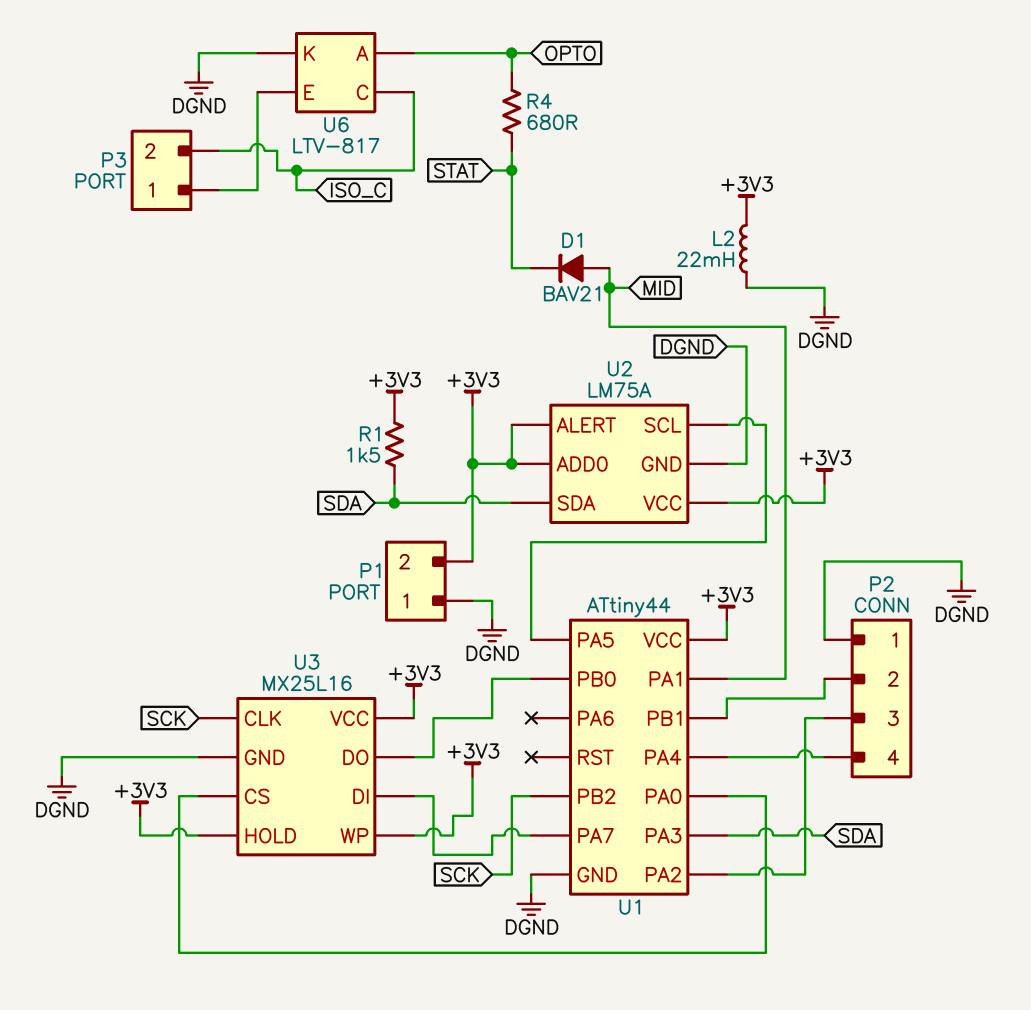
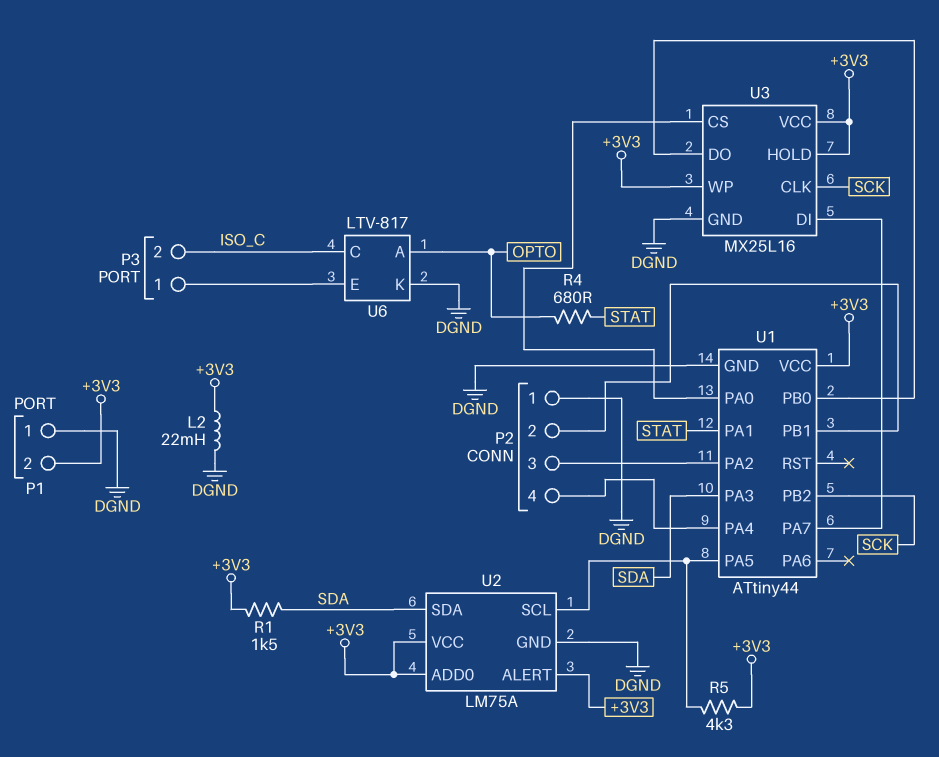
D1: diode BAV21 (A MID, K STAT) -> none
R5: none -> 4.3k (+3V3, U1/PA5)
U1 pin PA1: MID -> STAT

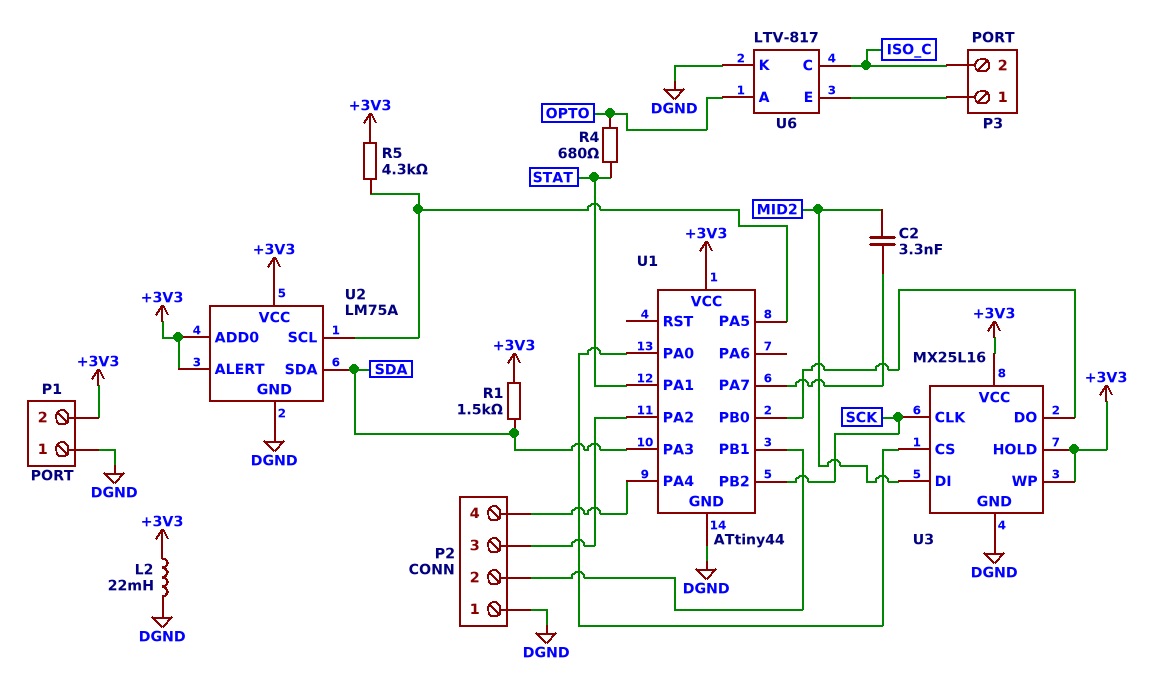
C2: none -> 3.3nF (MID2, U1/PA7)
U3 pin DI: U1/PA7 -> MID2

